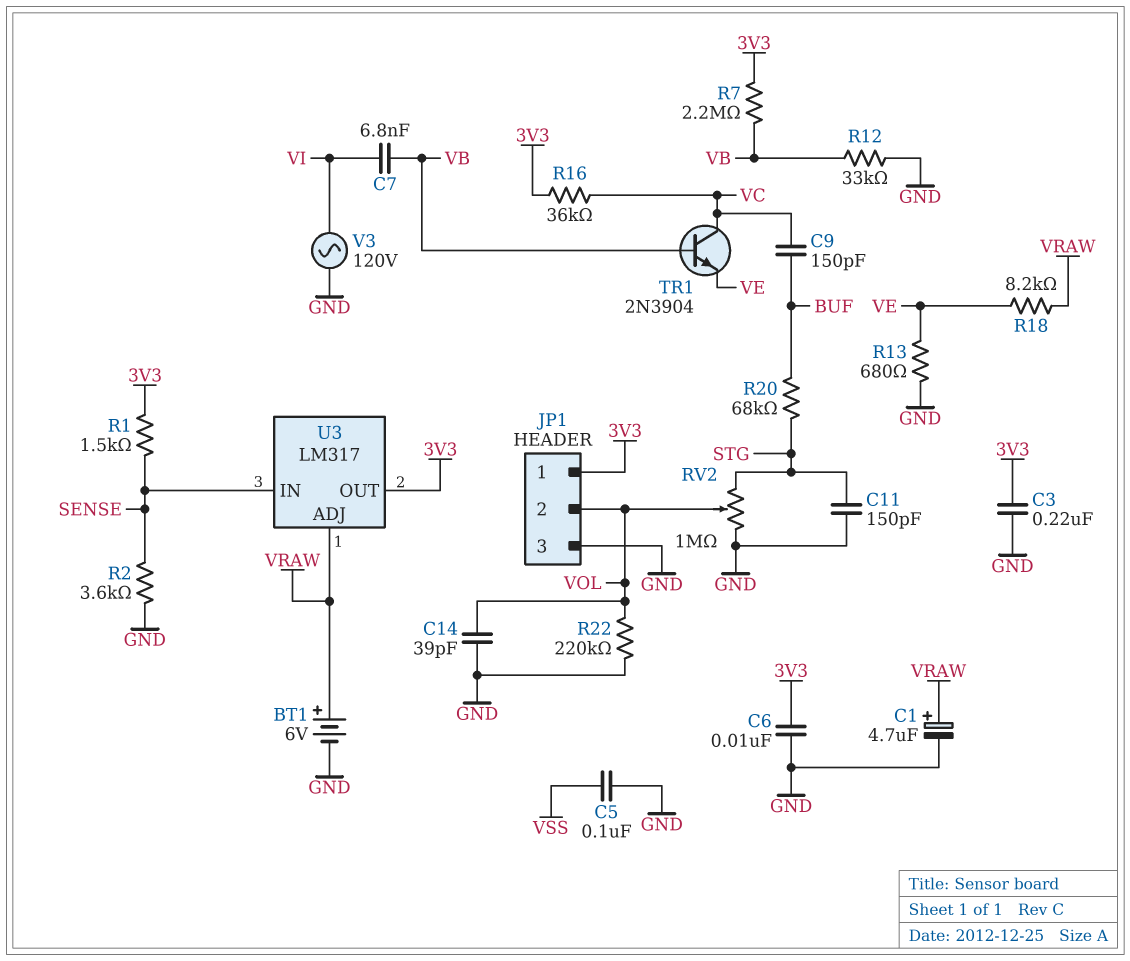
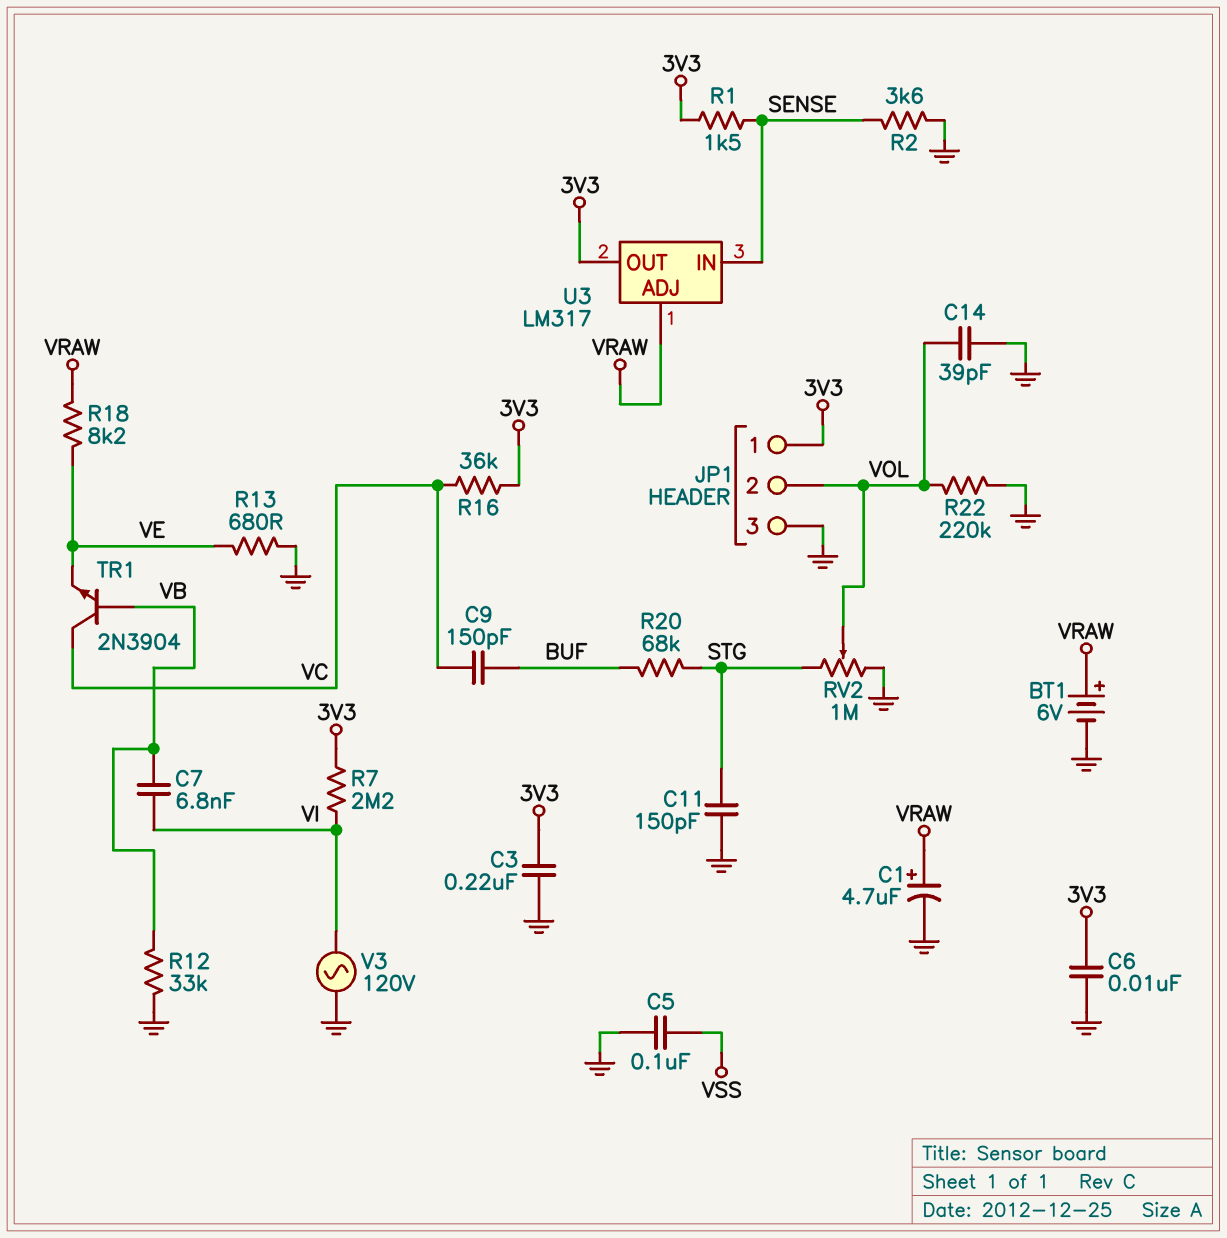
R7: 2.2M (3V3, VB) -> 2.2M (3V3, VI)

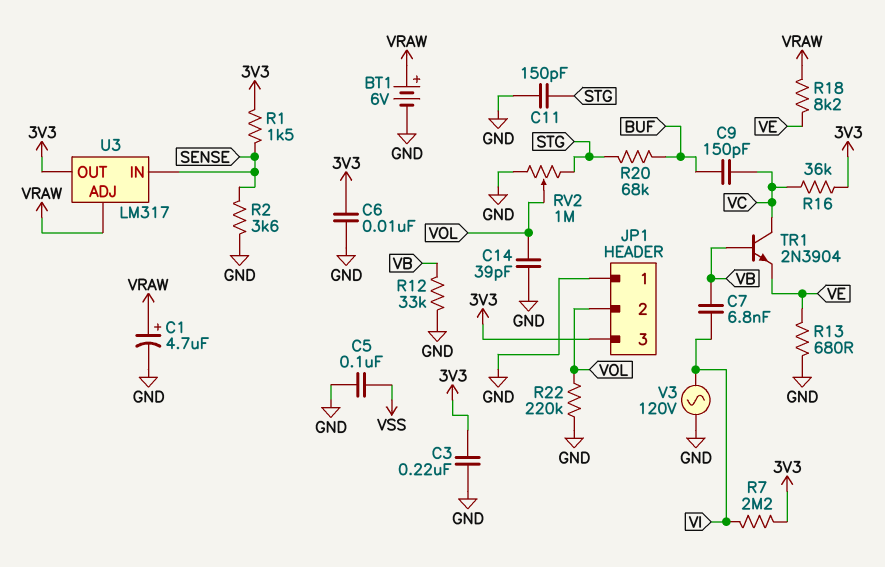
JP1 pin 1: 3V3 -> GND
JP1 pin 3: GND -> 3V3

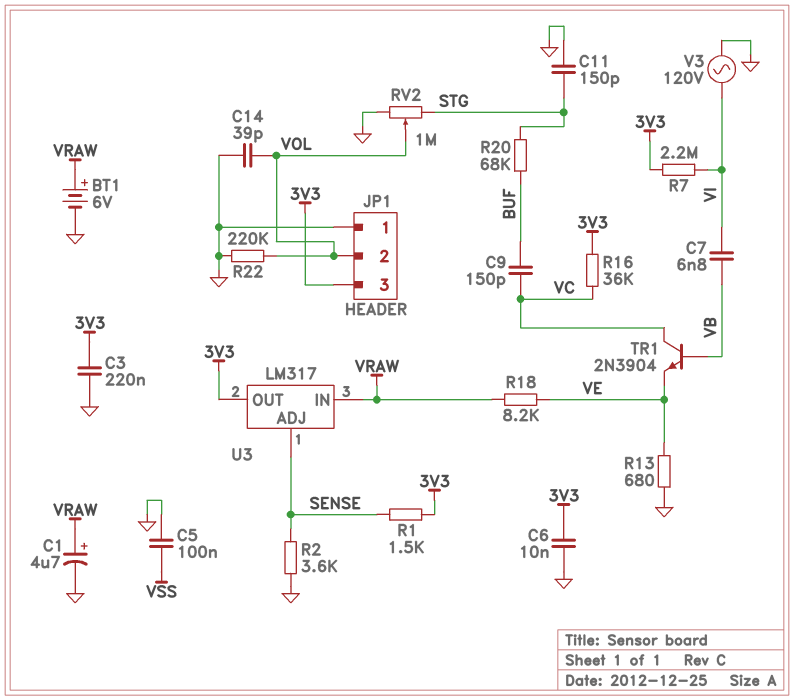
R12: 33k (GND, VB) -> none
U3 pin ADJ: VRAW -> SENSE
U3 pin IN: SENSE -> VRAW

